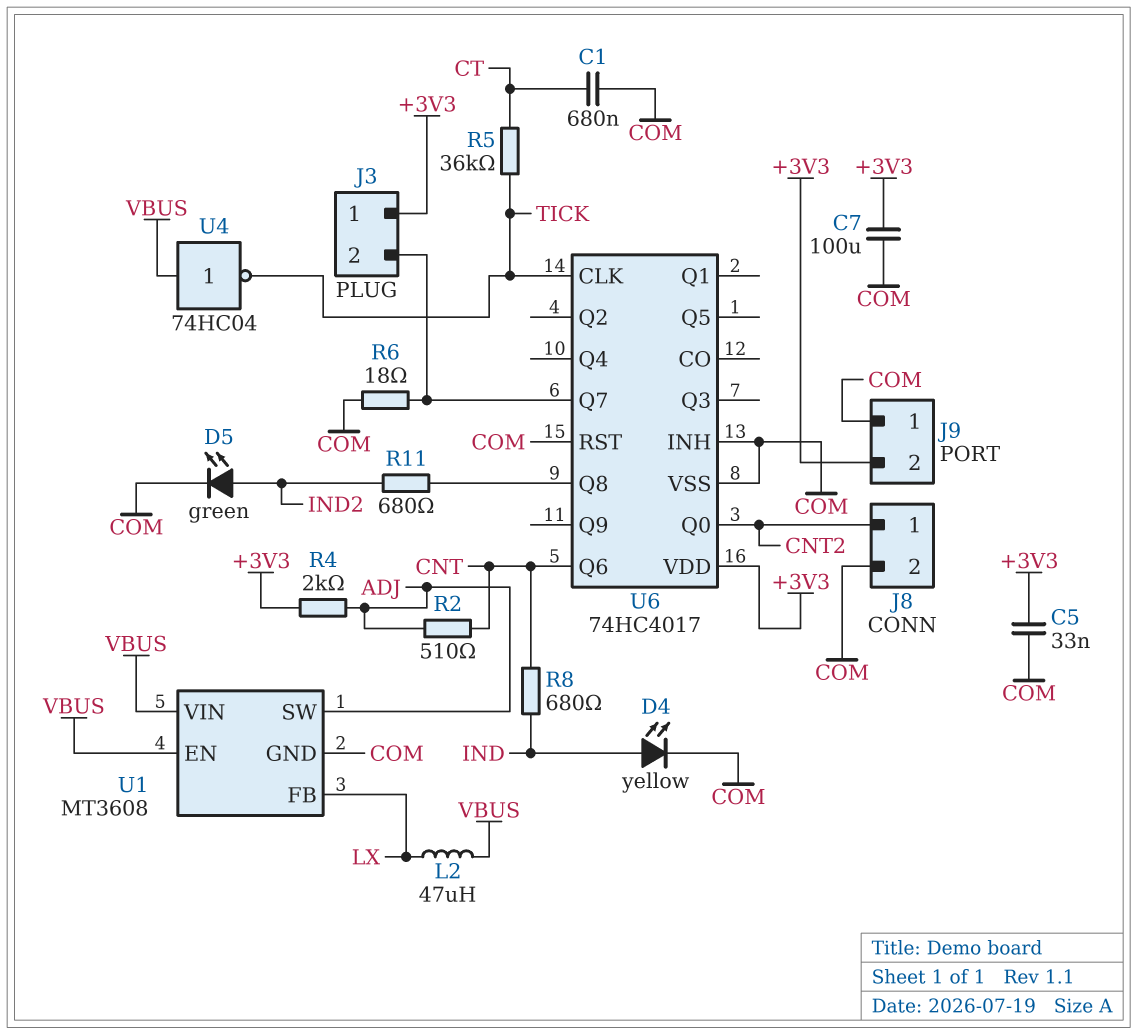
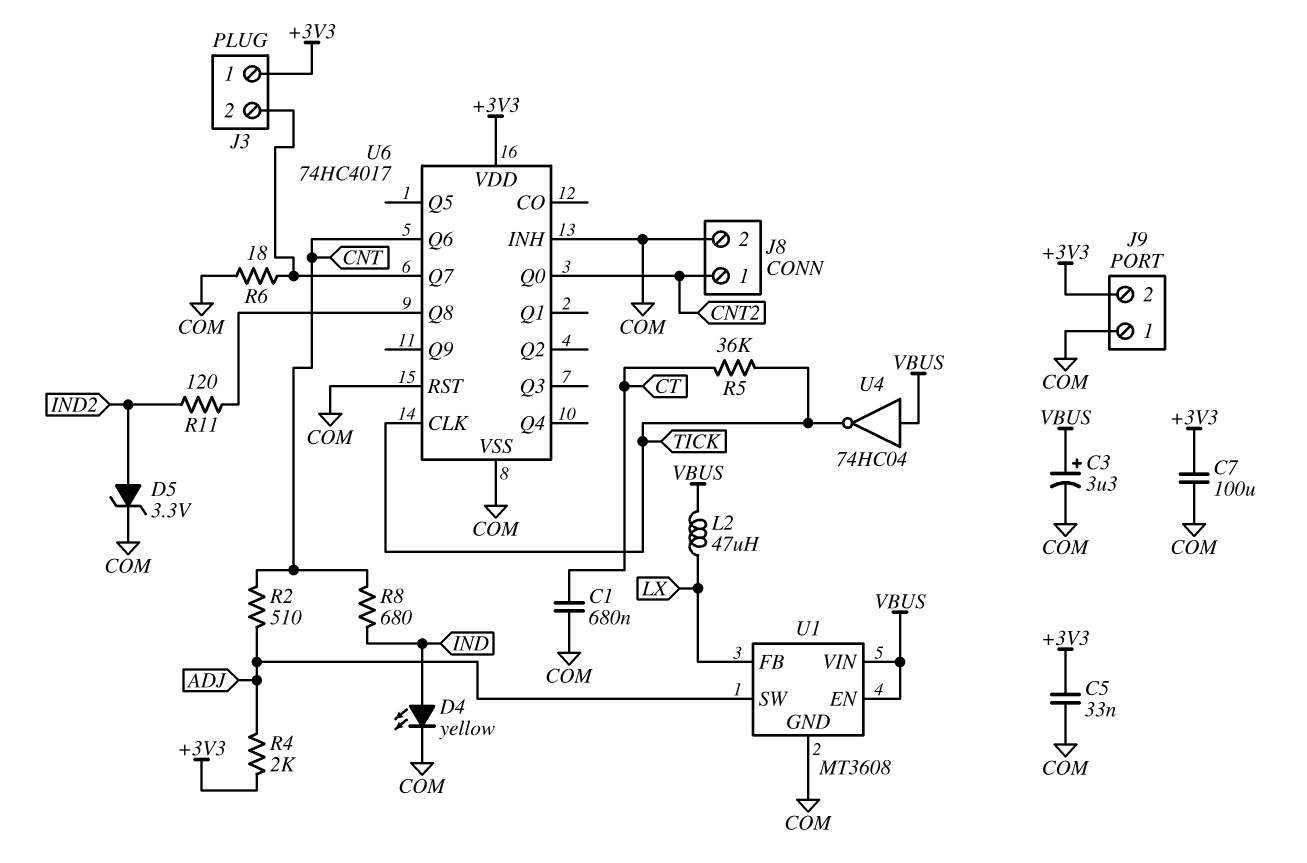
C3: none -> 3.3uF (plus VBUS, minus COM)
D5: LED green (A IND2, K COM) -> zener 3.3V (A IND2, K COM)
R11: 680 (IND2, U6/Q8) -> 120 (IND2, U6/Q8)

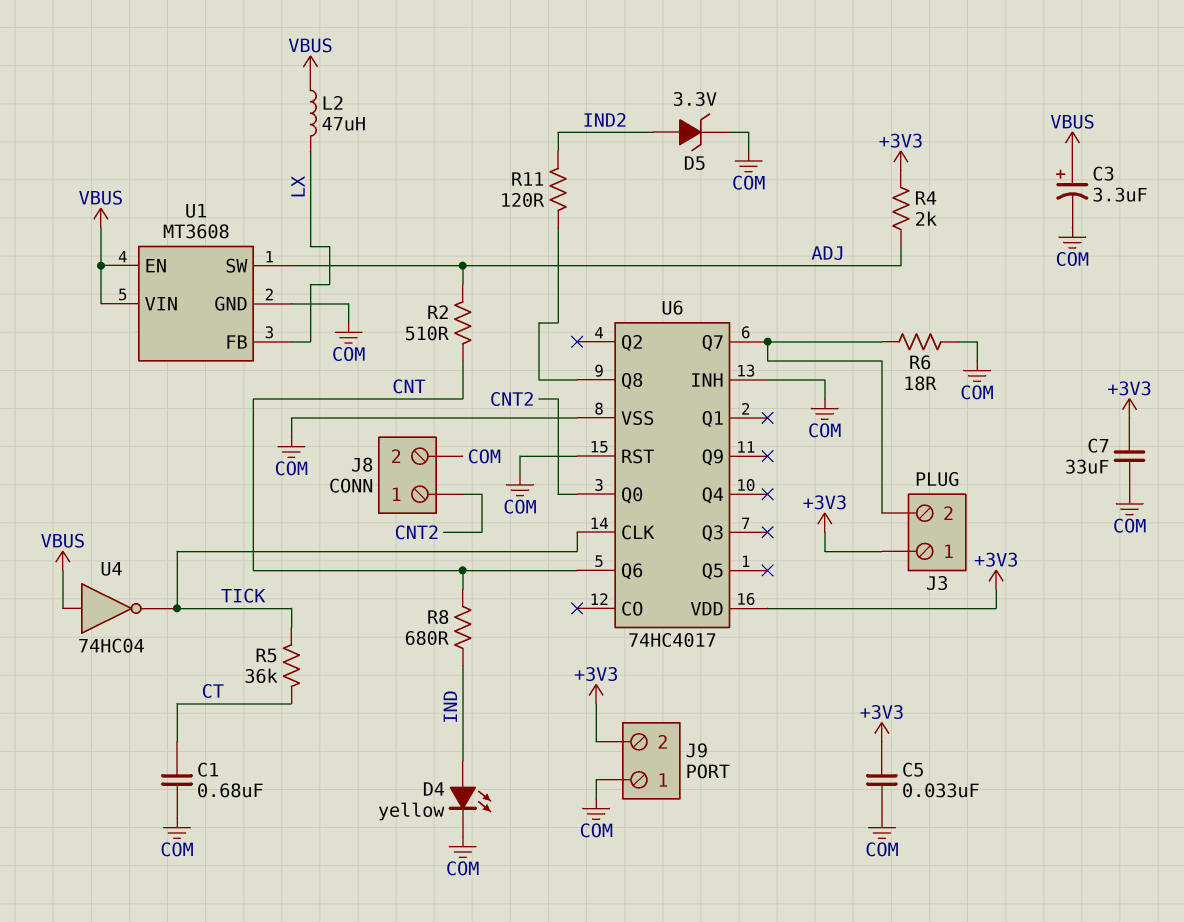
C7: 100uF (+3V3, COM) -> 33uF (+3V3, COM)

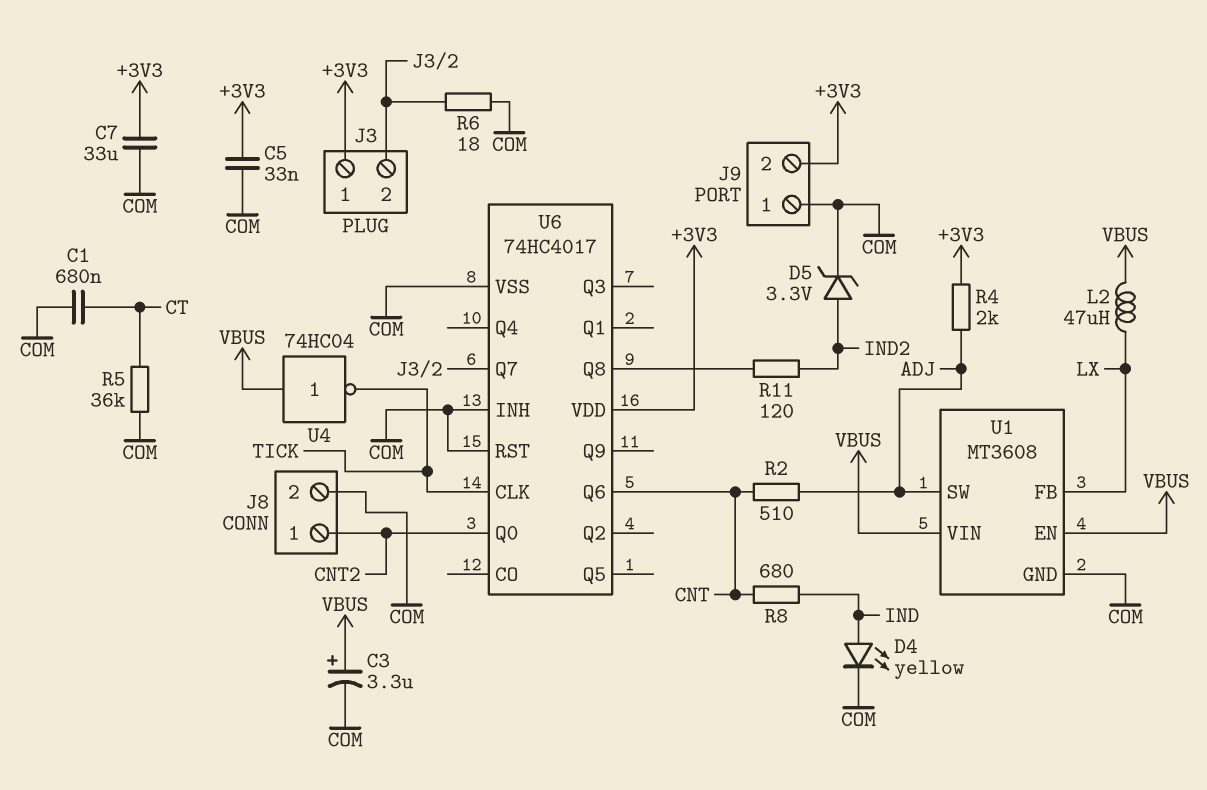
R5: 36k (CT, TICK) -> 36k (COM, CT)

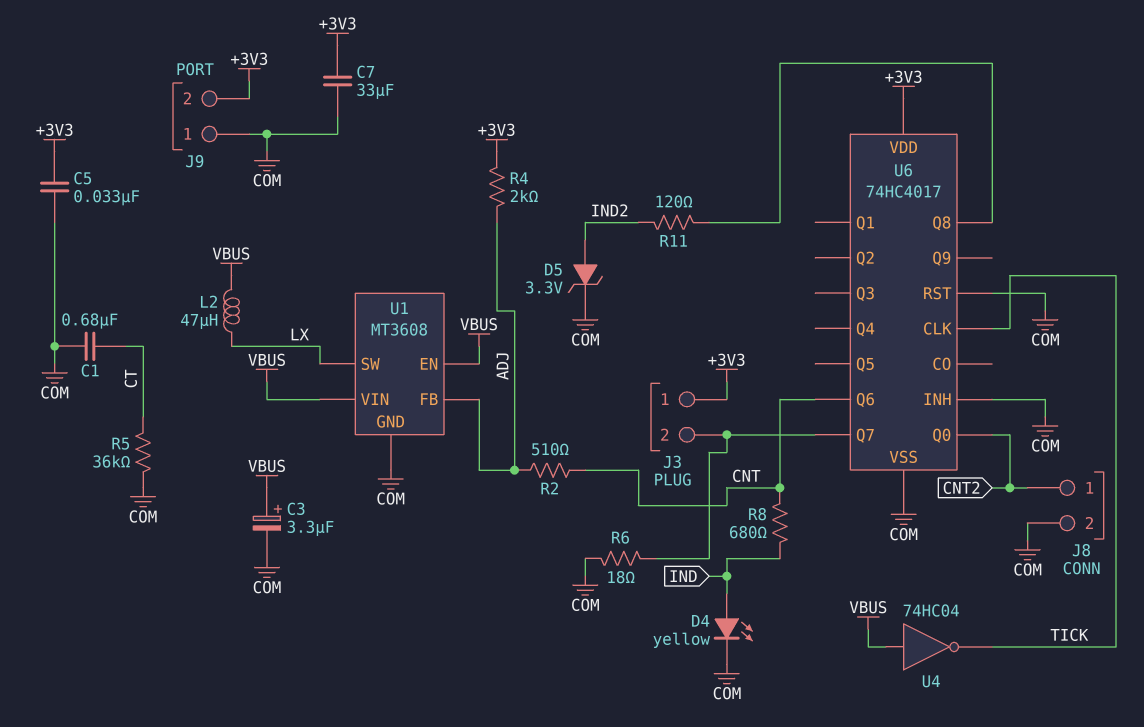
U1 pin FB: LX -> ADJ
U1 pin SW: ADJ -> LX

